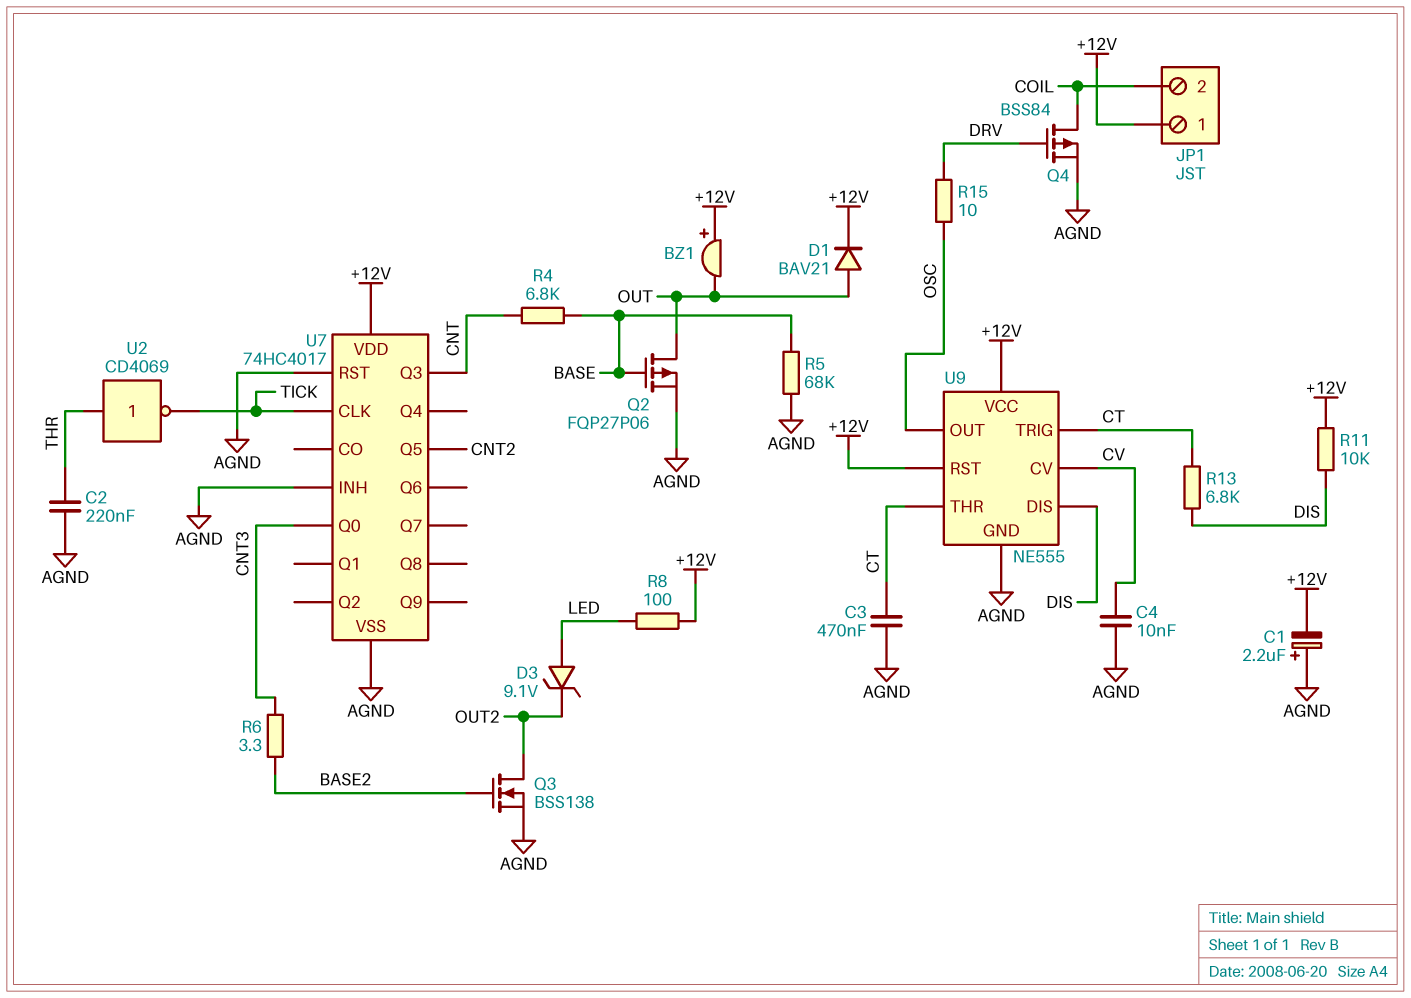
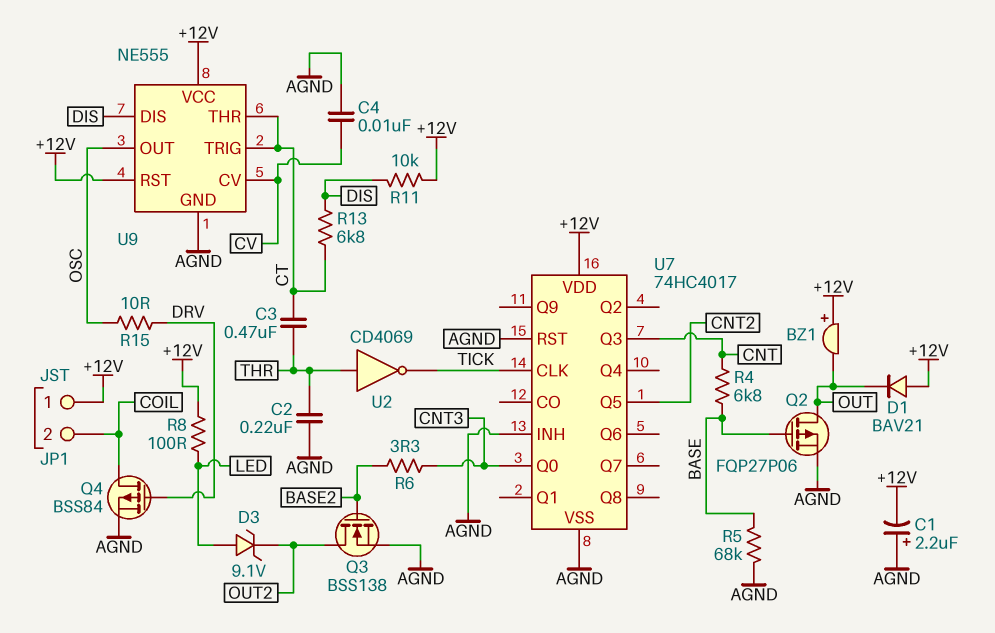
C3: 470nF (AGND, CT) -> 470nF (CT, THR)
D1: diode BAV21 (A OUT, K +12V) -> diode BAV21 (A +12V, K OUT)

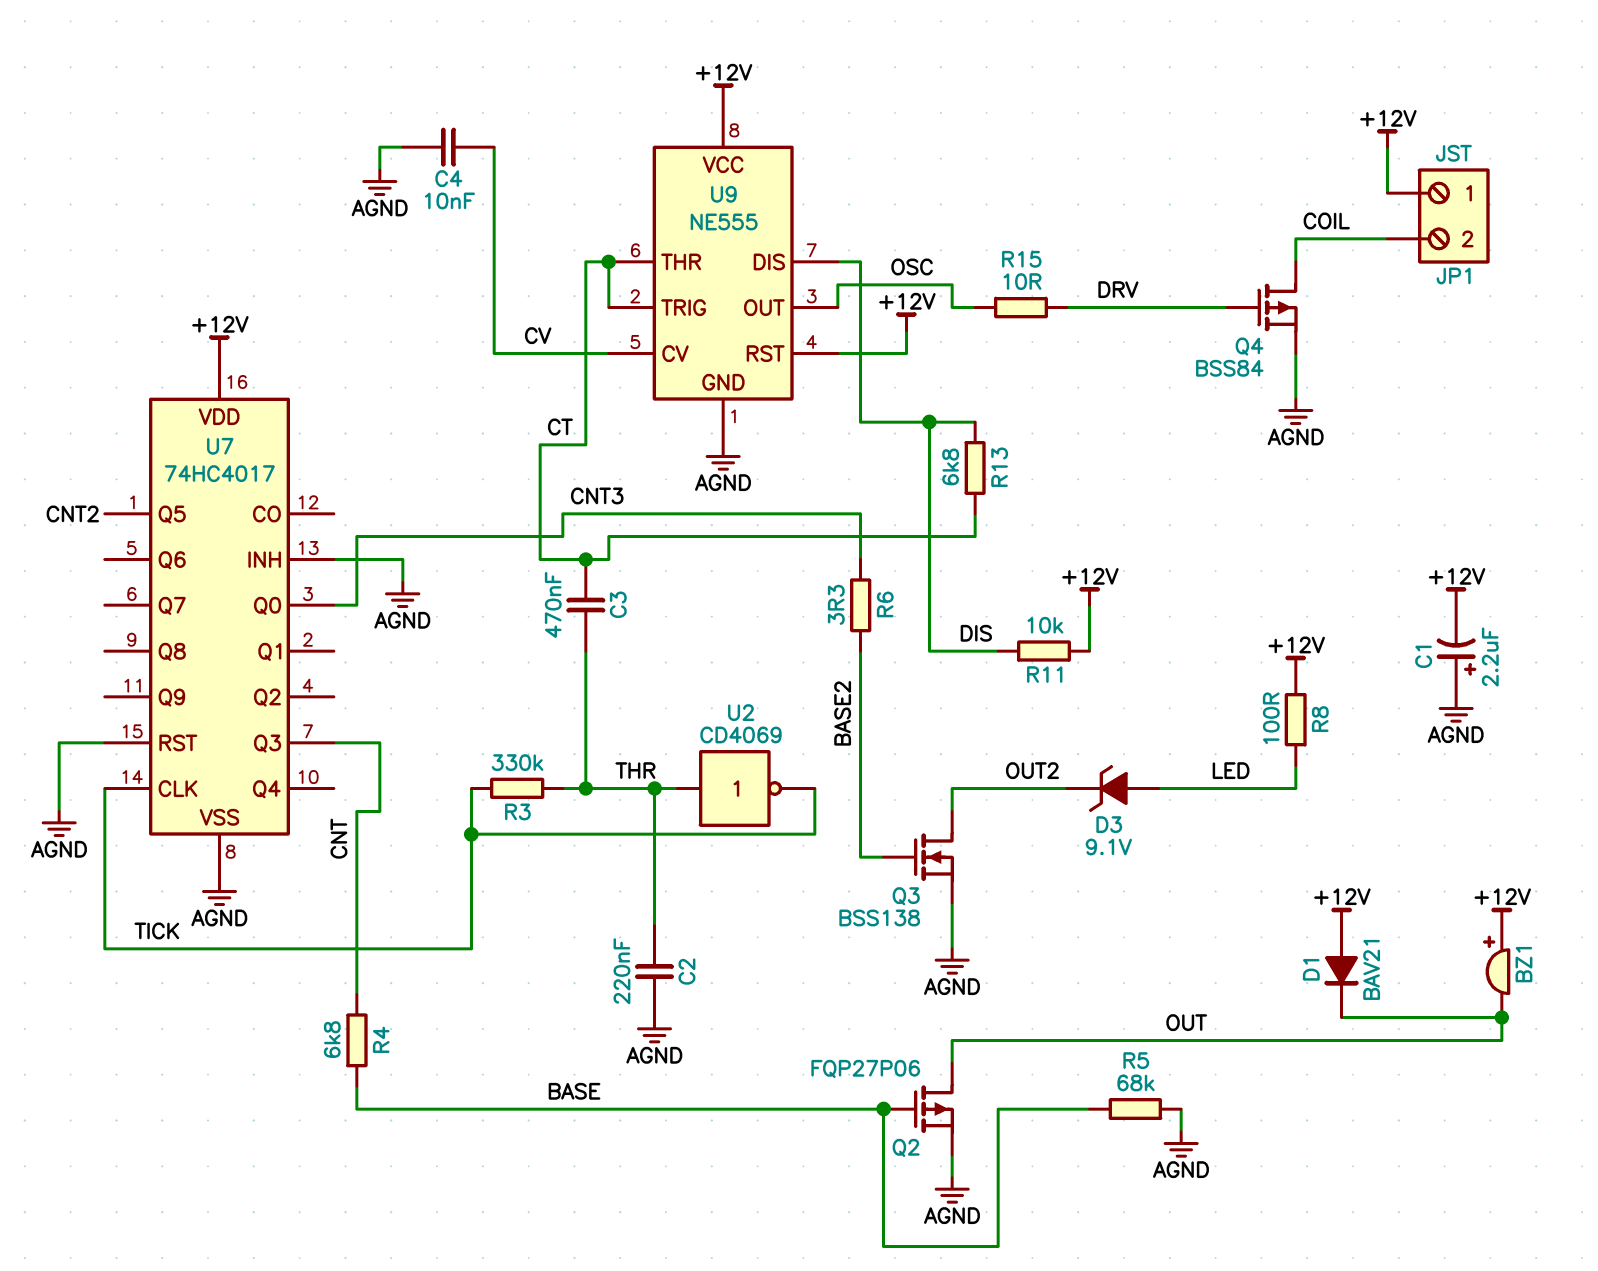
R3: none -> 330k (THR, TICK)

